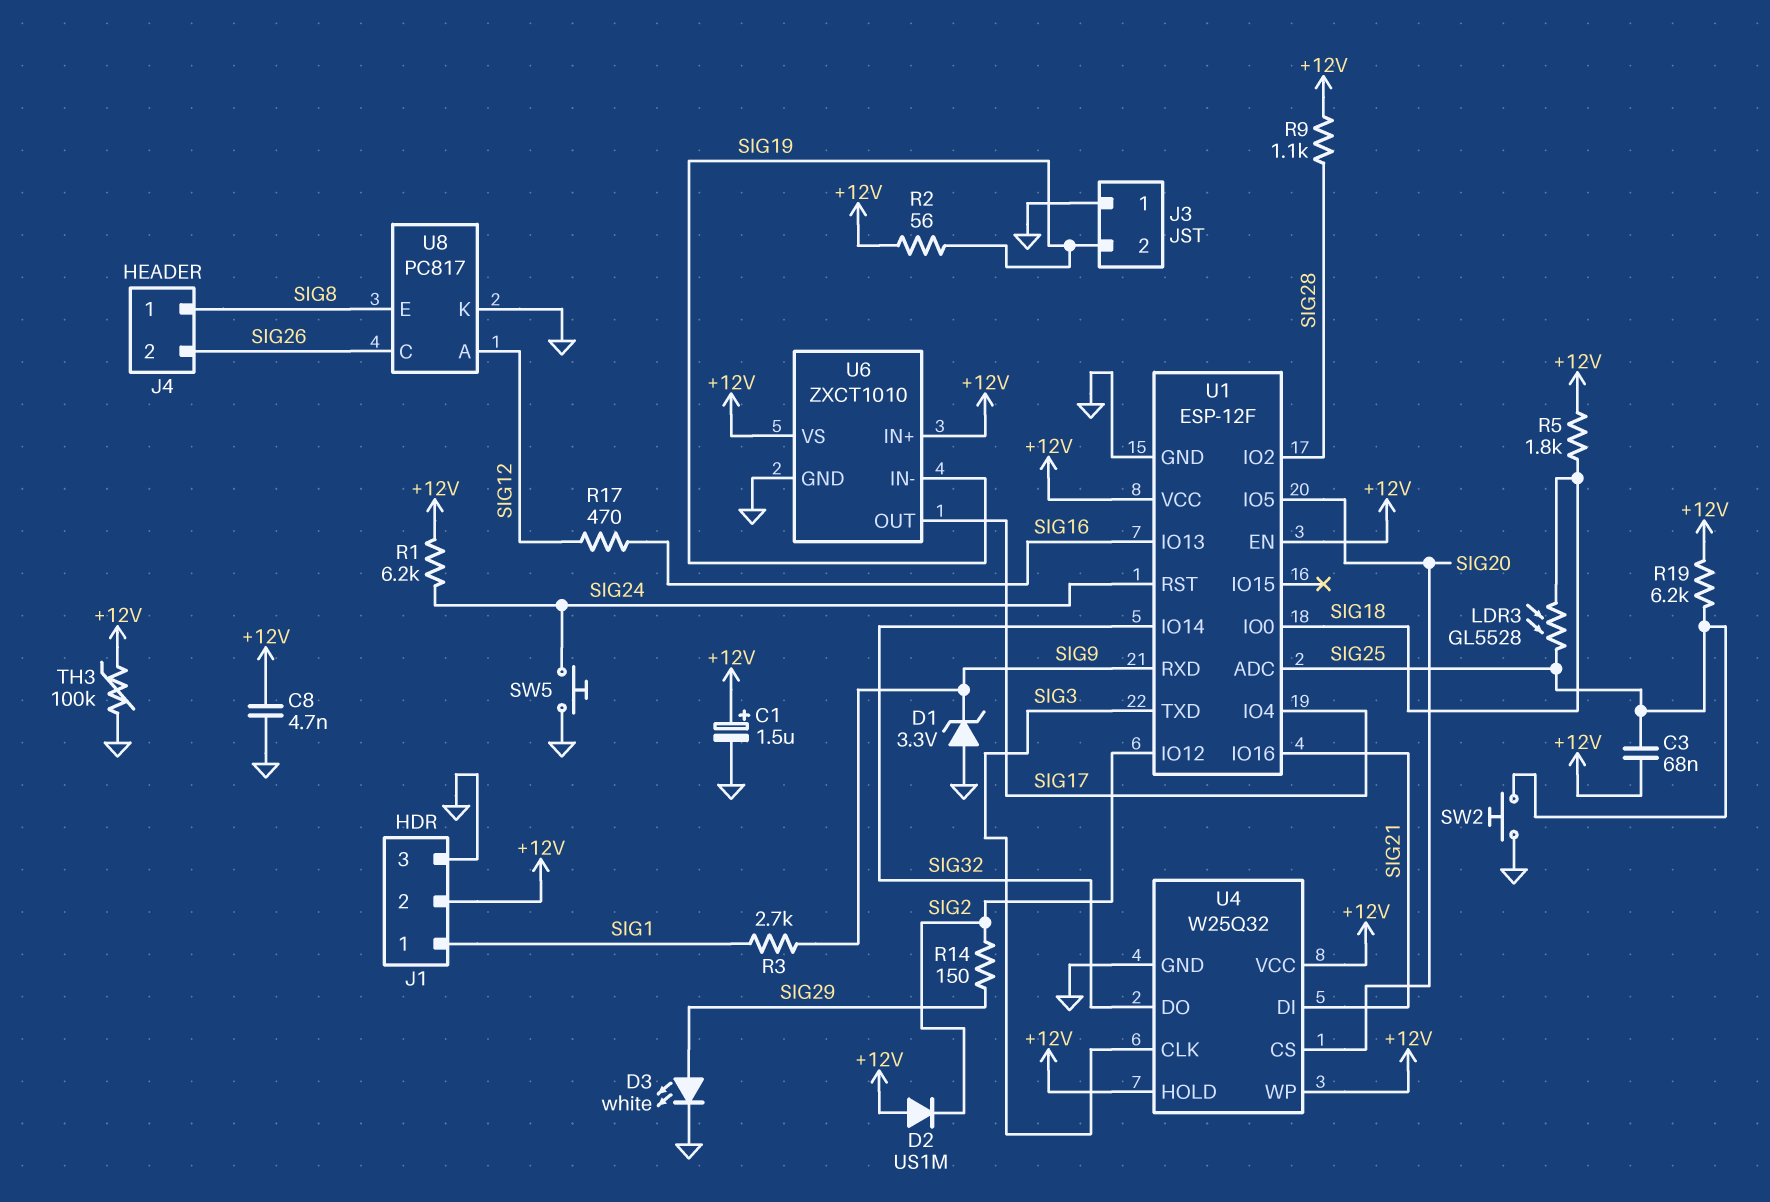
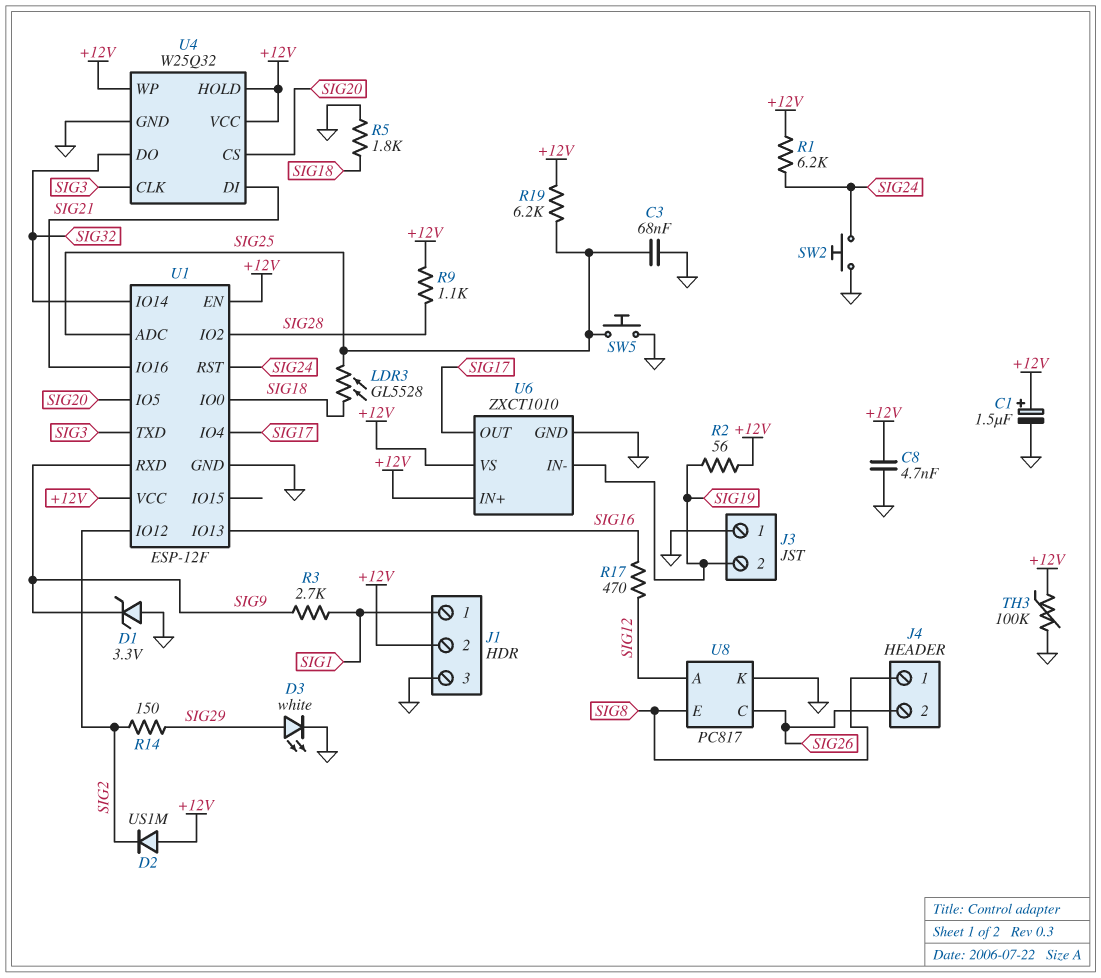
C3: 68nF (+12V, SIG25) -> 68nF (GND, SIG25)
R5: 1.8k (+12V, SIG18) -> 1.8k (GND, SIG18)
SW2: button (GND, SIG25) -> button (GND, SIG24)
SW5: button (GND, SIG24) -> button (GND, SIG25)

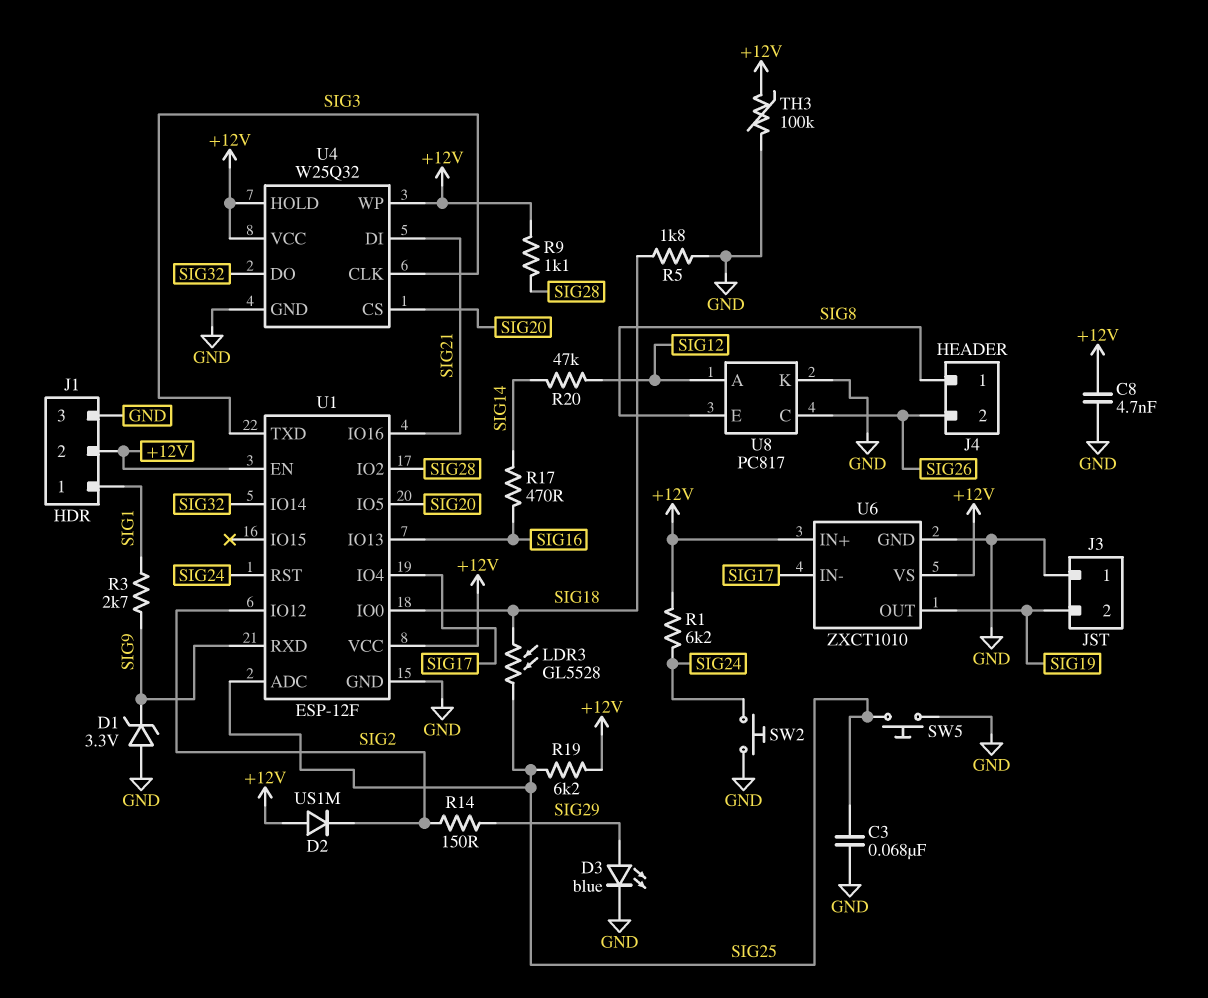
C1: 1.5uF (plus +12V, minus GND) -> none
D3: LED white (A SIG29, K GND) -> LED blue (A SIG29, K GND)
R2: 56 (+12V, SIG19) -> none
R17: 470 (SIG12, SIG16) -> 470 (SIG14, SIG16)
R20: none -> 47k (SIG12, SIG14)
U6 pin IN-: SIG19 -> SIG17
U6 pin OUT: SIG17 -> SIG19

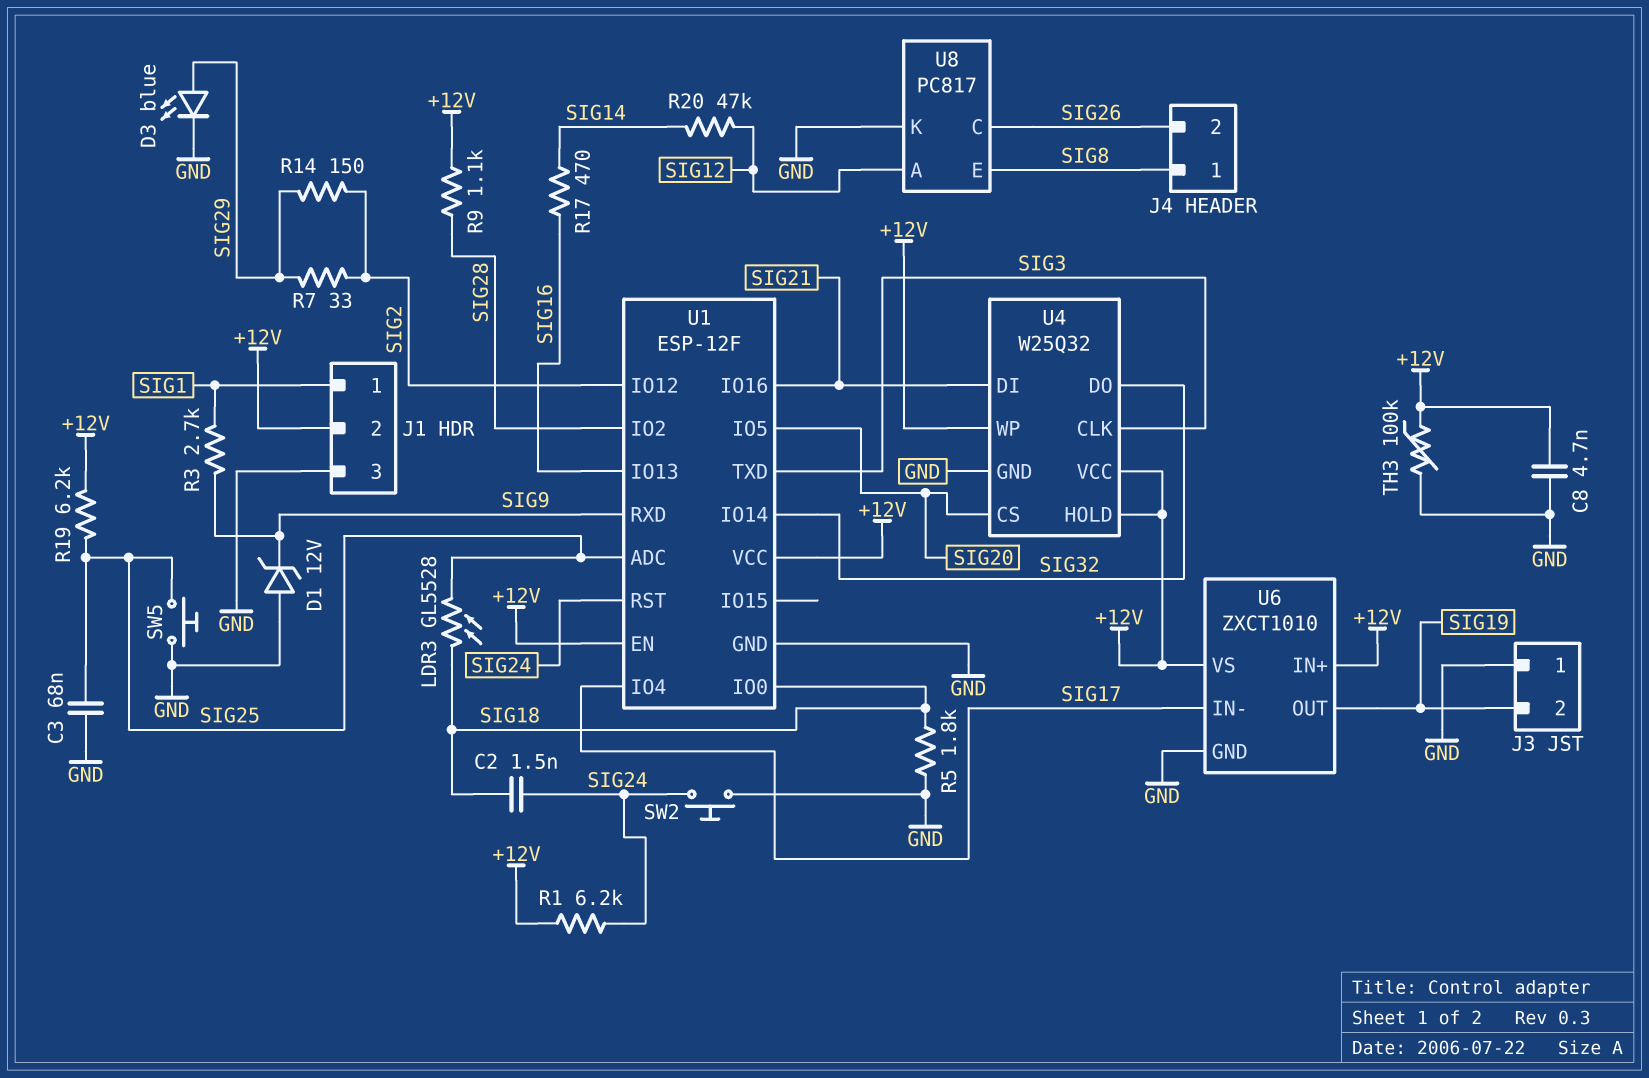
C2: none -> 1.5nF (SIG18, SIG24)
D1: zener 3.3V (A GND, K SIG9) -> zener 12V (A GND, K SIG9)
D2: diode US1M (A +12V, K SIG2) -> none
R7: none -> 33 (SIG2, SIG29)

